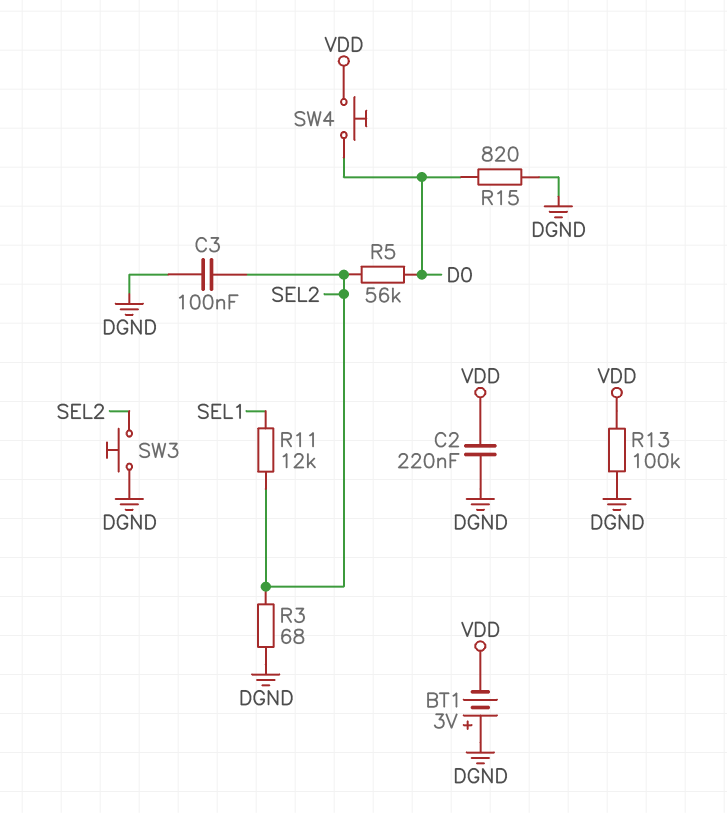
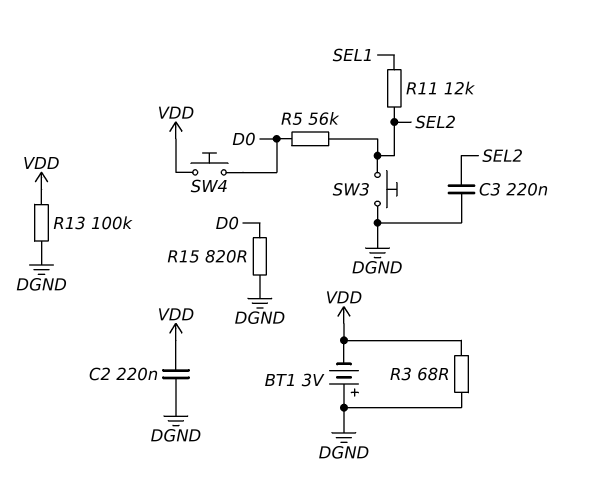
C3: 100nF (DGND, SEL2) -> 220nF (DGND, SEL2)
R3: 68 (DGND, SEL2) -> 68 (DGND, VDD)

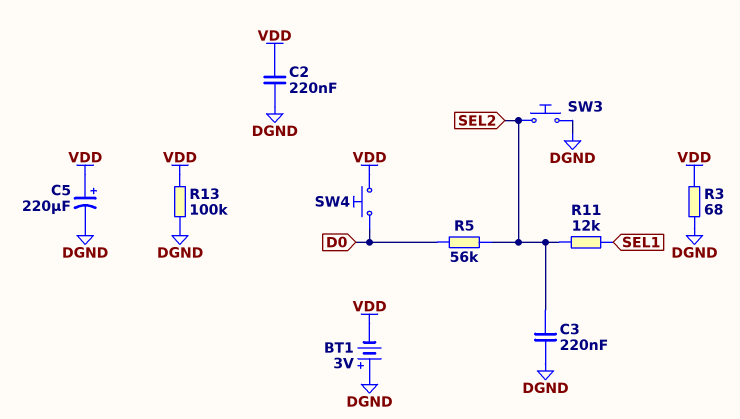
C5: none -> 220uF (plus VDD, minus DGND)
R15: 820 (D0, DGND) -> none

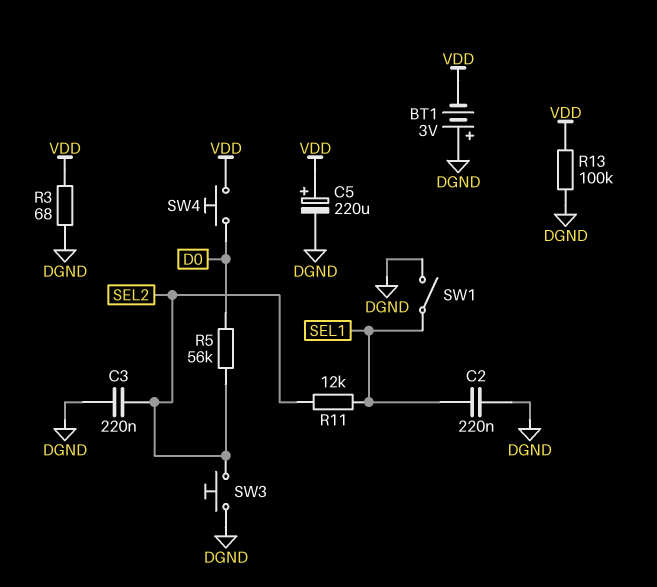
C2: 220nF (DGND, VDD) -> 220nF (DGND, SEL1)
SW1: none -> switch (DGND, SEL1)

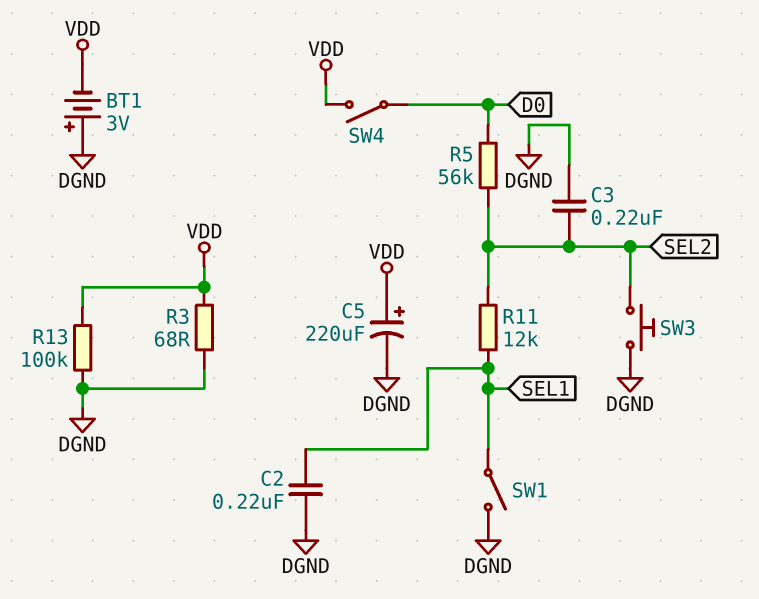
SW4: button (D0, VDD) -> switch (D0, VDD)

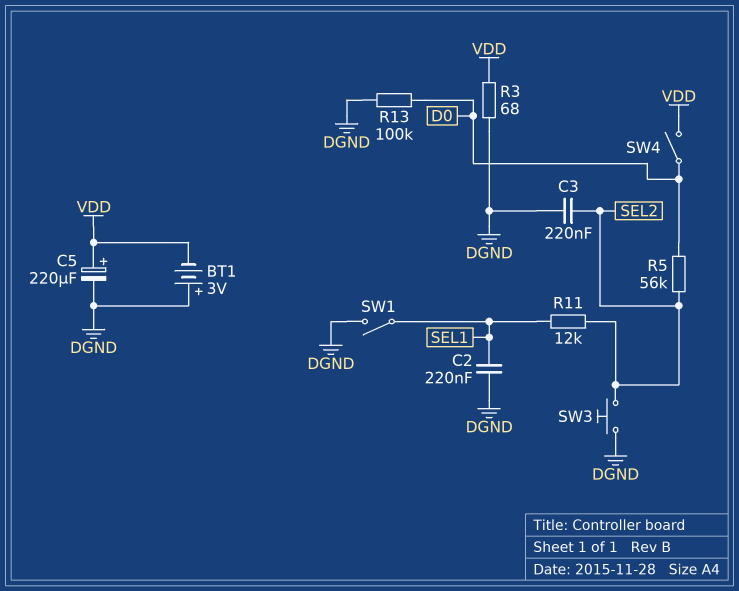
R13: 100k (DGND, VDD) -> 100k (D0, DGND)

